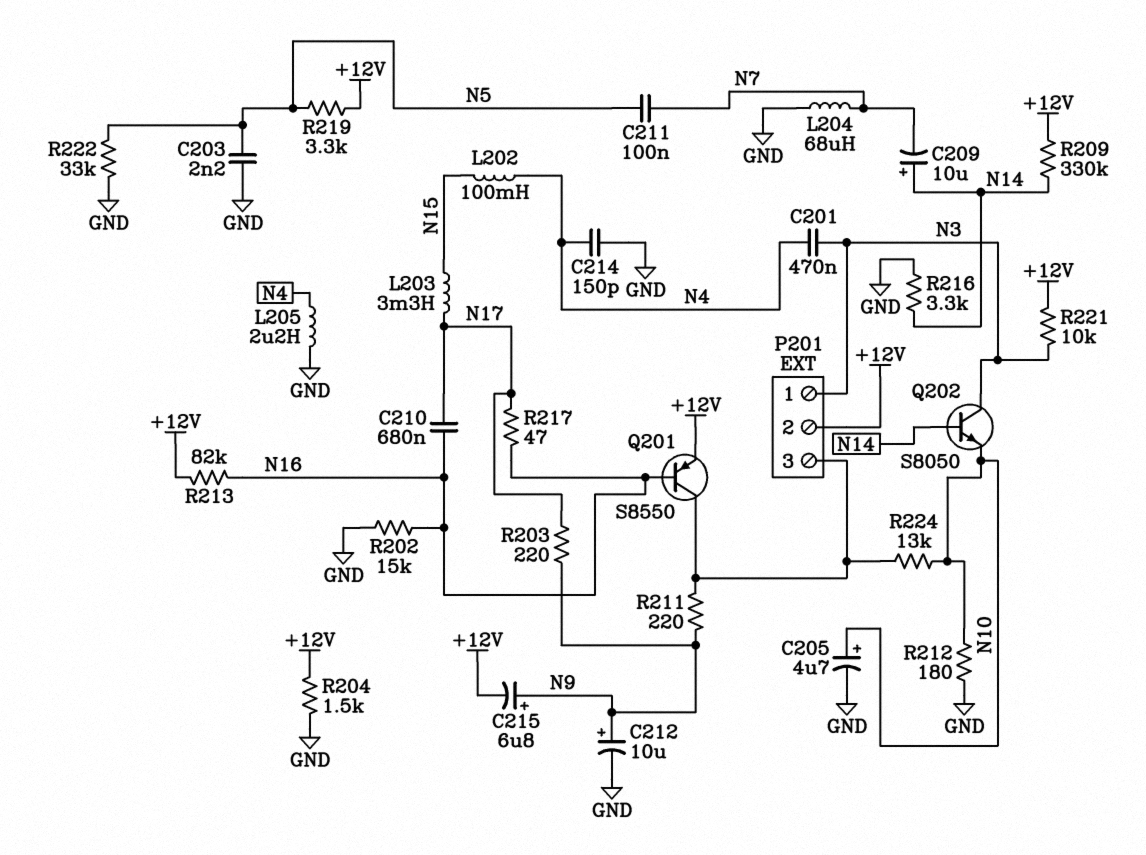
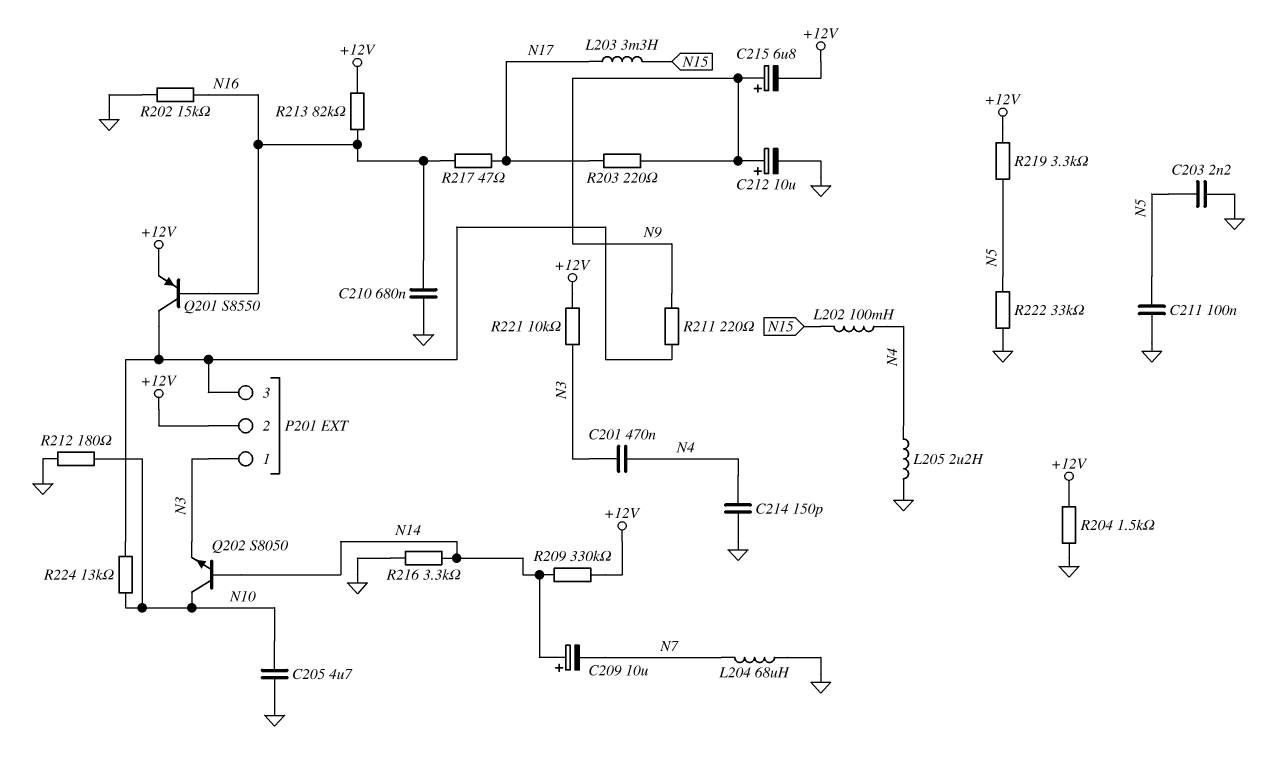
C205: 4.7uF (plus N10, minus GND) -> 4.7uF (GND, N10)
C210: 680nF (N16, N17) -> 680nF (GND, N16)
C211: 100nF (N5, N7) -> 100nF (GND, N5)
Q202: NPN S8050 (B N14, C N3, E N10) -> NPN S8050 (B N14, C N10, E N3)

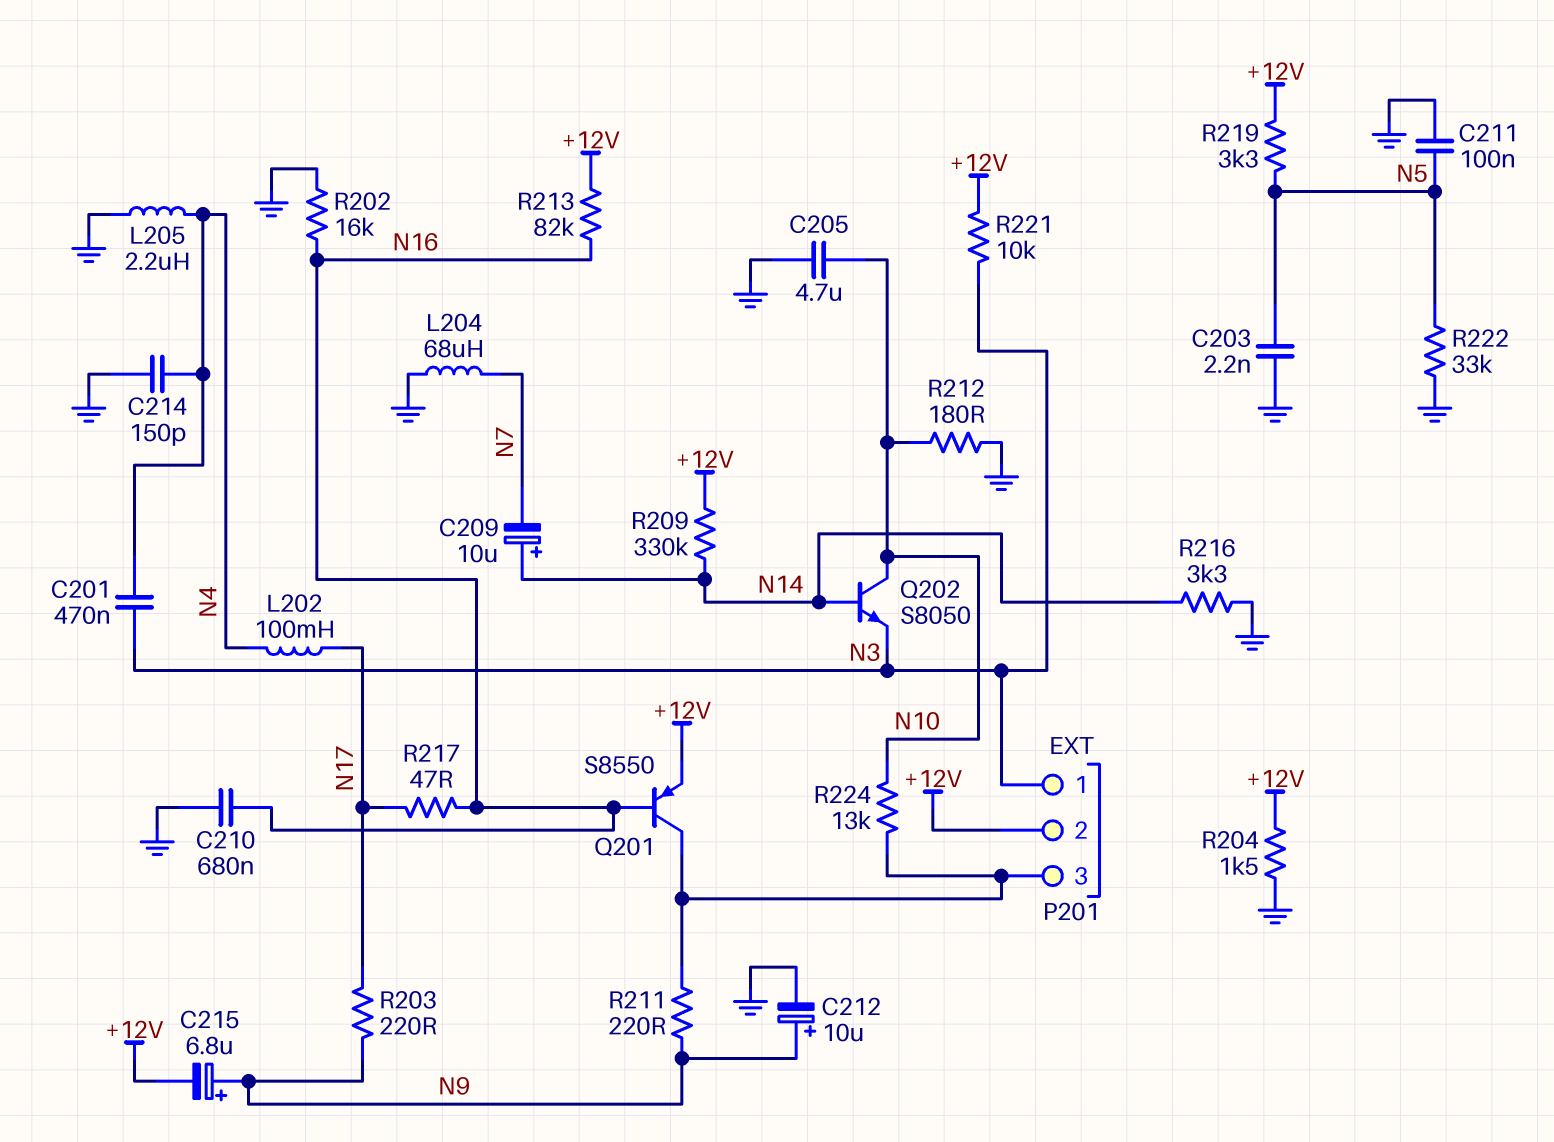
L202: 100mH (N4, N15) -> 100mH (N4, N17)
L203: 3.3mH (N15, N17) -> none
R202: 15k (GND, N16) -> 16k (GND, N16)

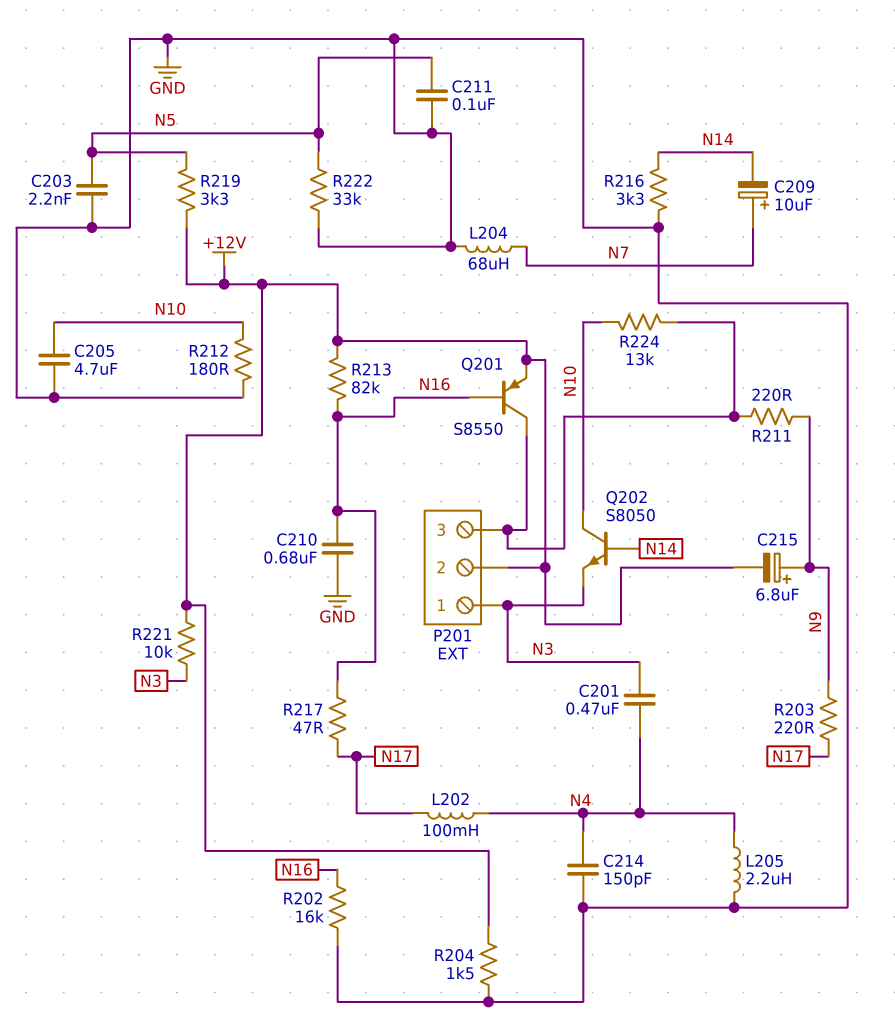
C209: 10uF (plus N14, minus N7) -> 10uF (plus N7, minus N14)
C212: 10uF (plus N9, minus GND) -> none
R209: 330k (+12V, N14) -> none

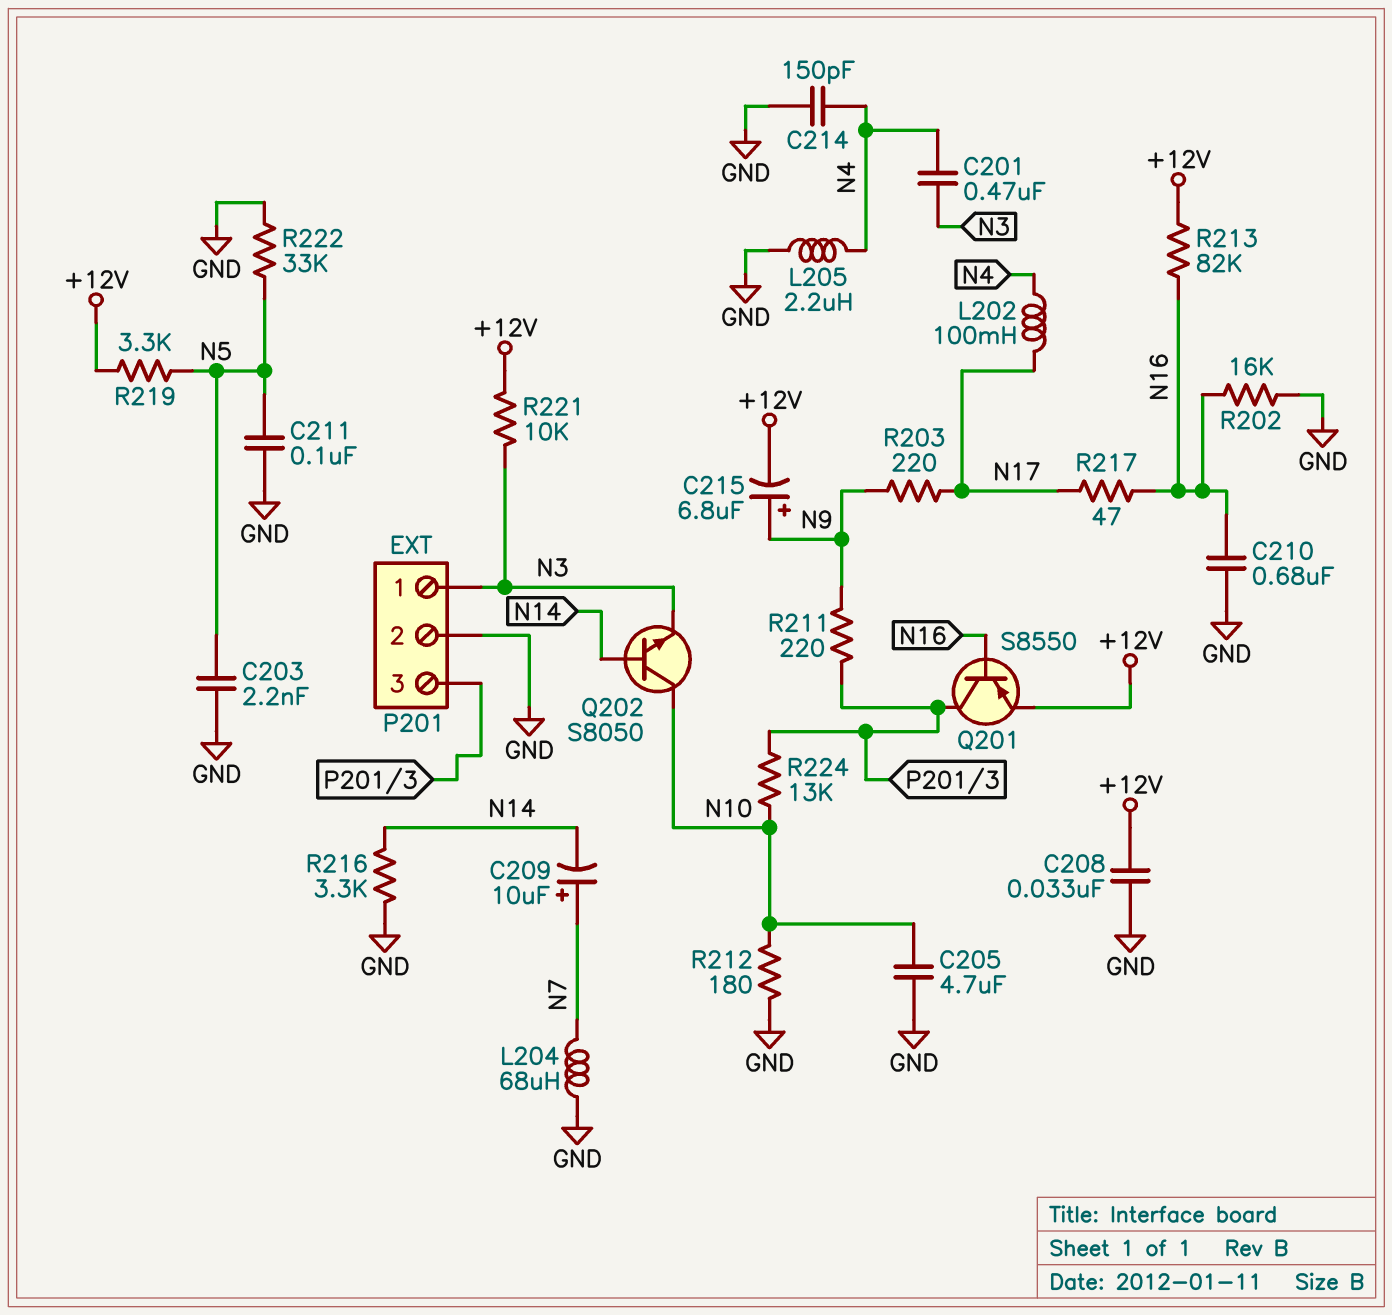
C208: none -> 33nF (+12V, GND)
P201 pin 2: +12V -> GND
R204: 1.5k (+12V, GND) -> none

